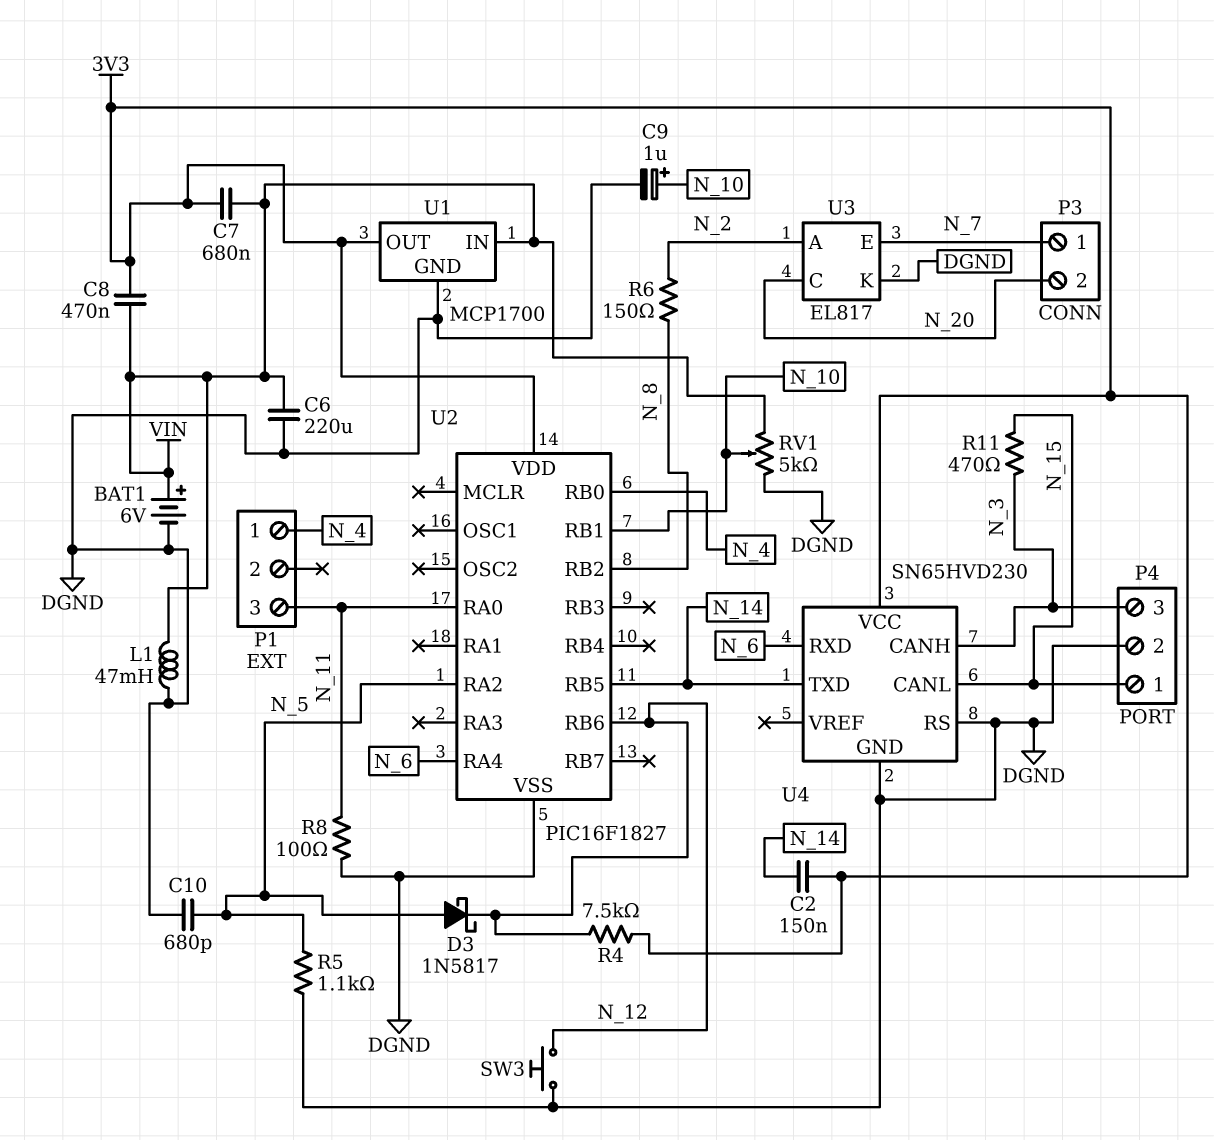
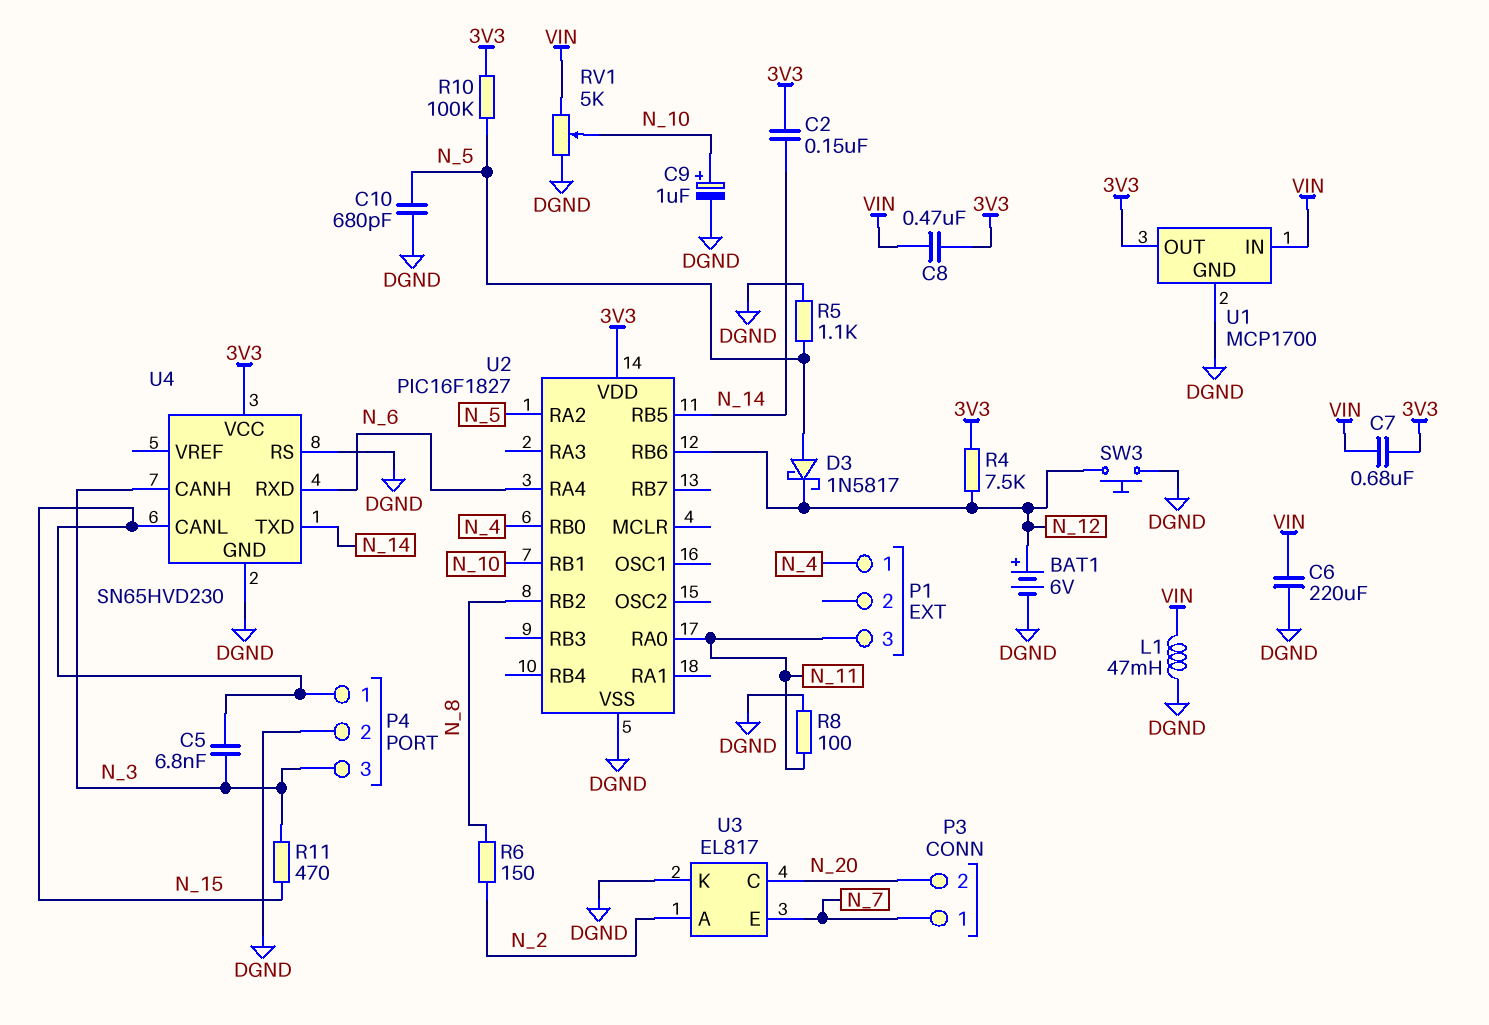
BAT1: 6V (plus VIN, minus DGND) -> 6V (plus N_12, minus DGND)
C5: none -> 6.8nF (N_3, N_15)
R10: none -> 100k (3V3, N_5)

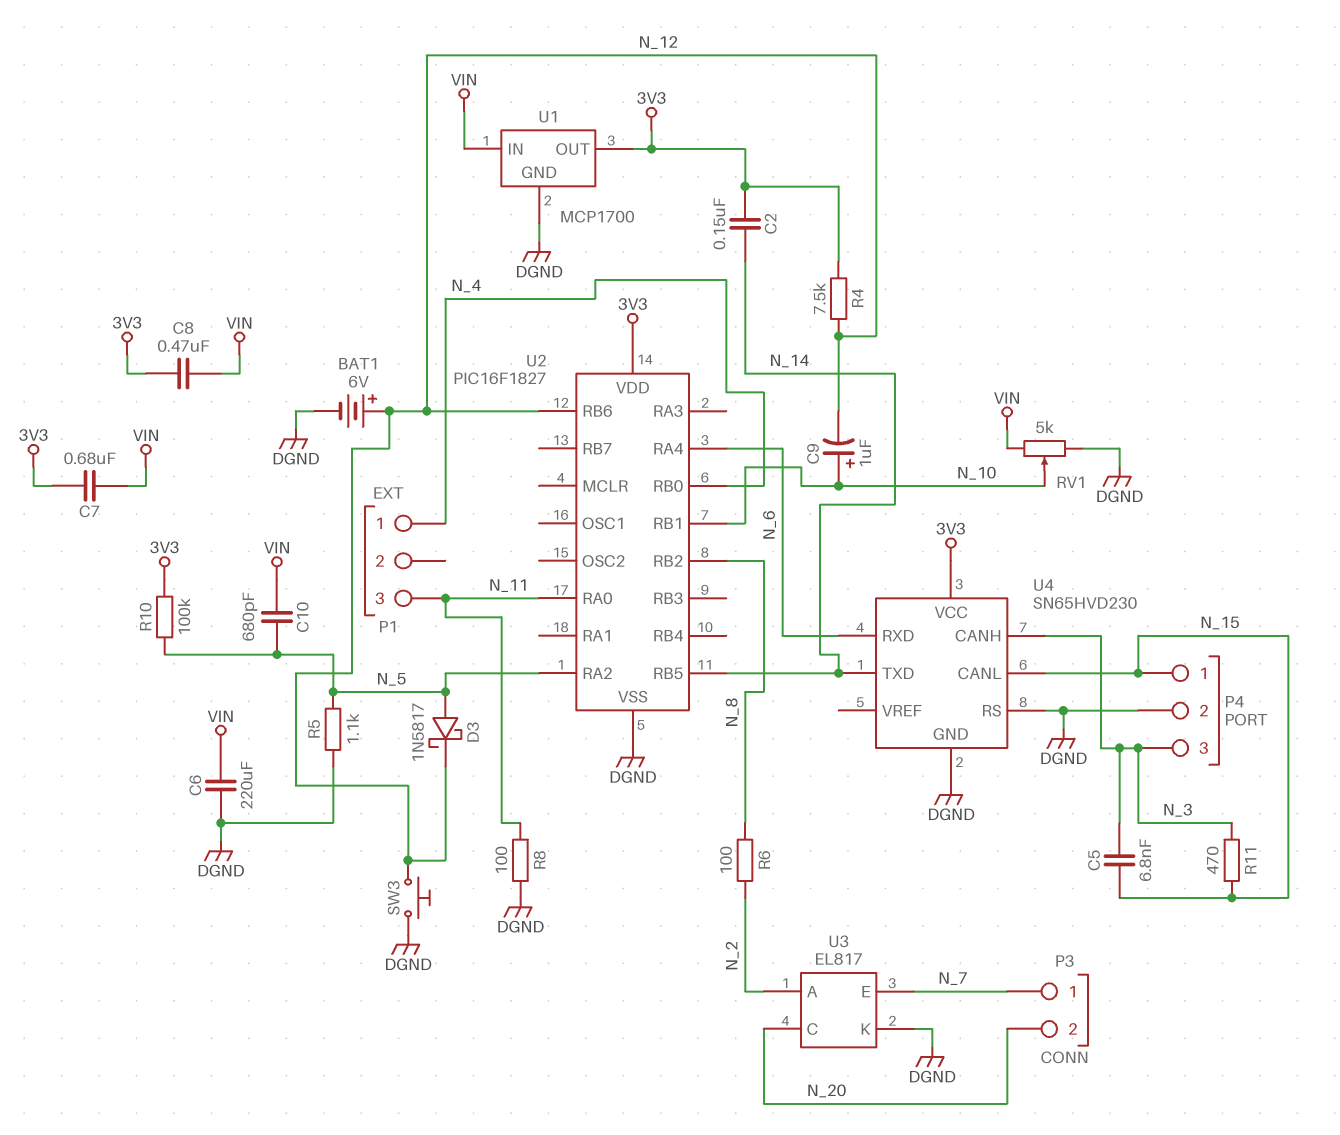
C9: 1uF (plus N_10, minus DGND) -> 1uF (plus N_10, minus N_12)
C10: 680pF (DGND, N_5) -> 680pF (N_5, VIN)
L1: 47mH (DGND, VIN) -> none
R6: 150 (N_2, N_8) -> 100 (N_2, N_8)

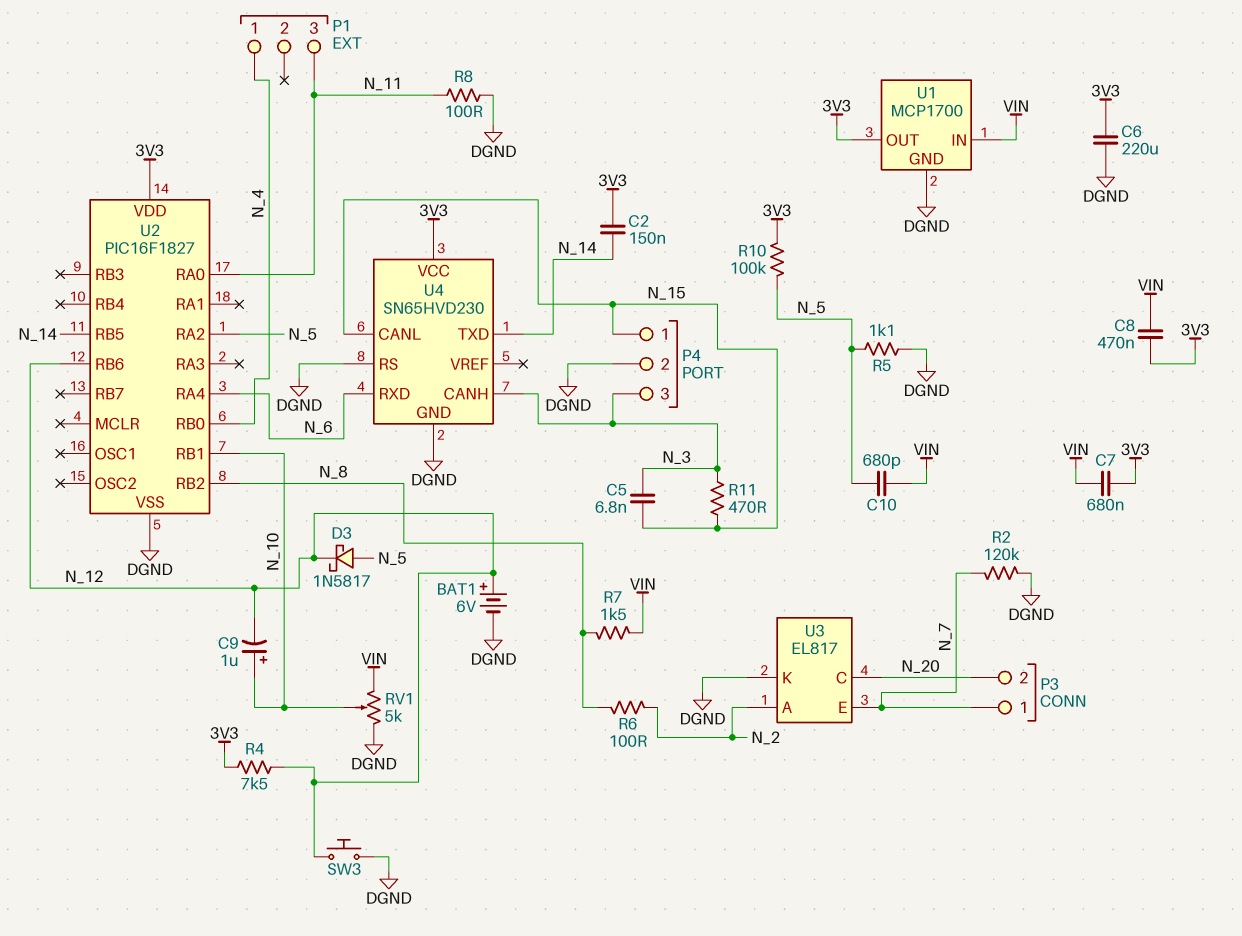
C6: 220uF (DGND, VIN) -> 220uF (3V3, DGND)
R2: none -> 120k (DGND, N_7)
R7: none -> 1.5k (N_8, VIN)

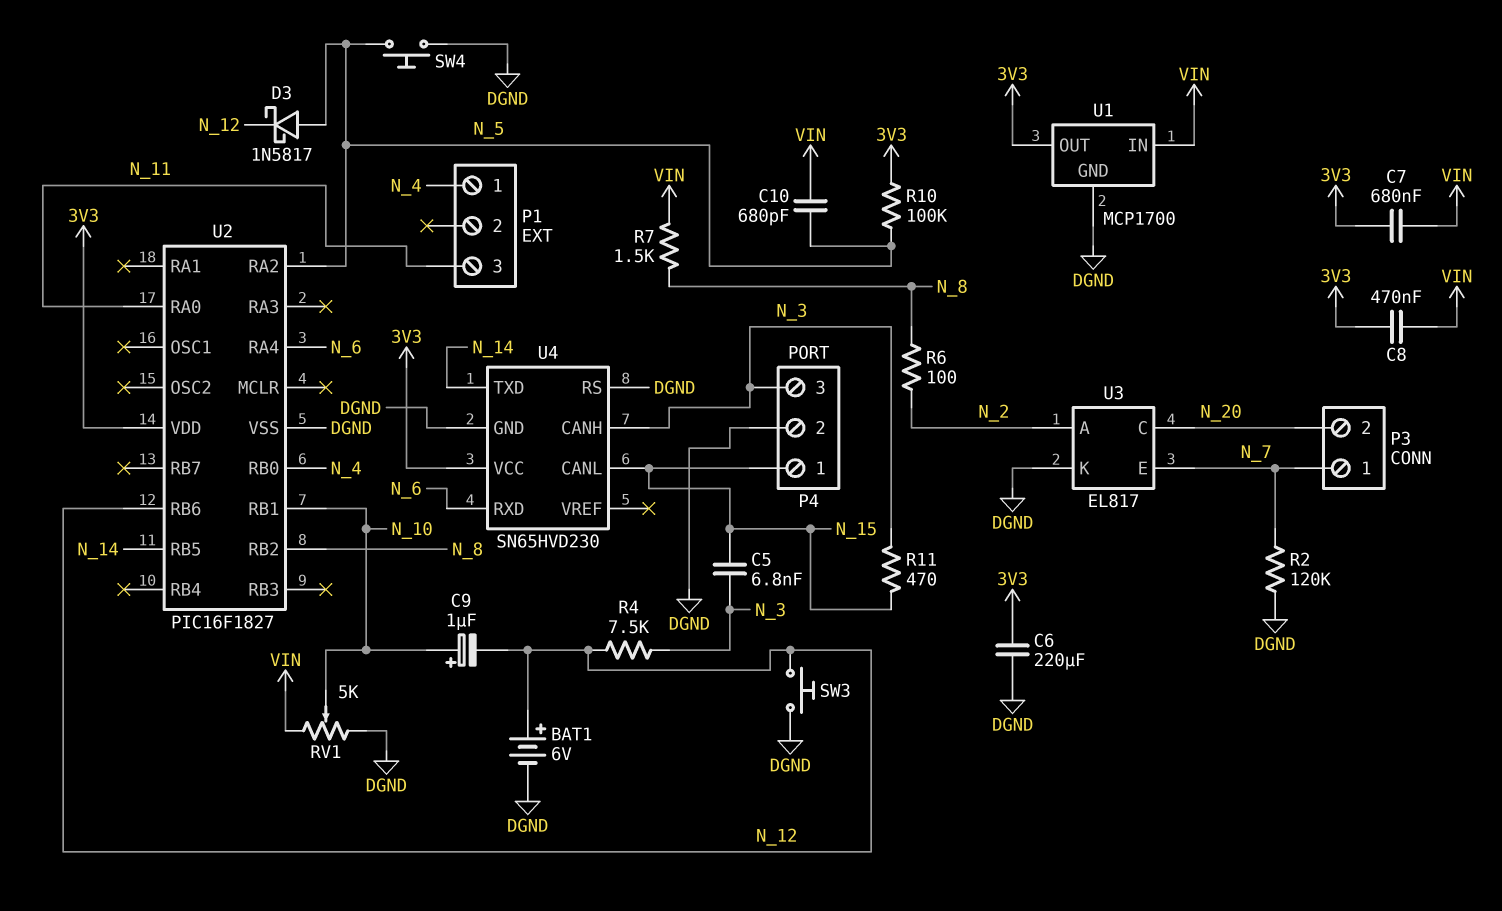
C2: 150nF (3V3, N_14) -> none
R4: 7.5k (3V3, N_12) -> 7.5k (N_3, N_12)
R5: 1.1k (DGND, N_5) -> none
R8: 100 (DGND, N_11) -> none
SW4: none -> button (DGND, N_5)

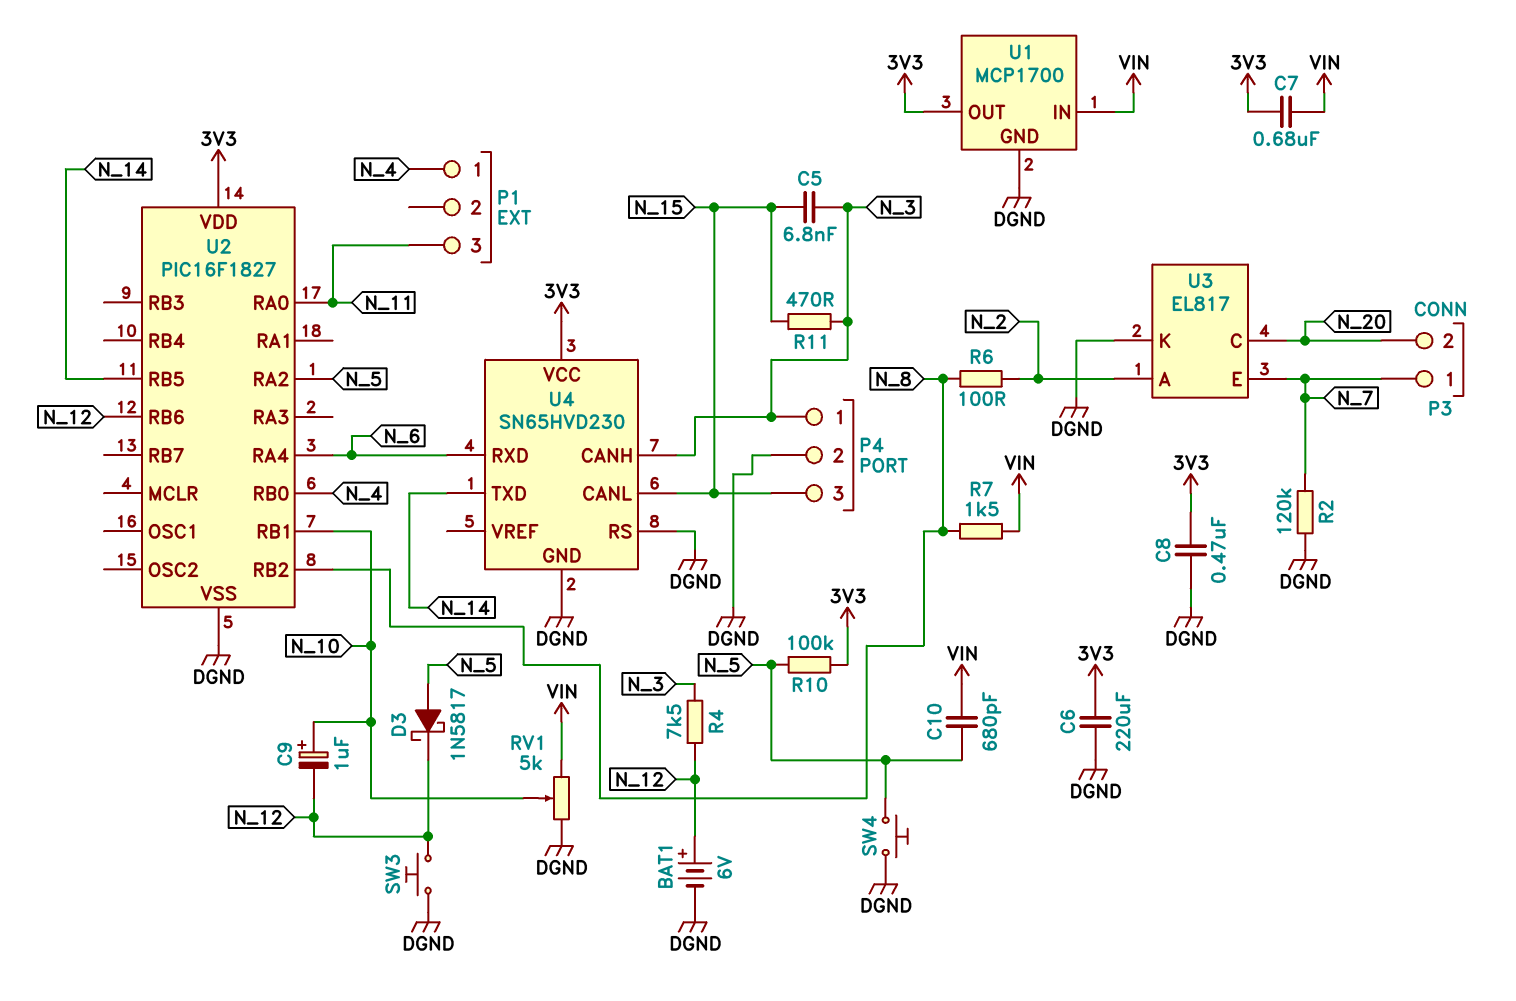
C8: 470nF (3V3, VIN) -> 470nF (3V3, DGND)
P4 pin 1: N_15 -> N_3
P4 pin 3: N_3 -> N_15

